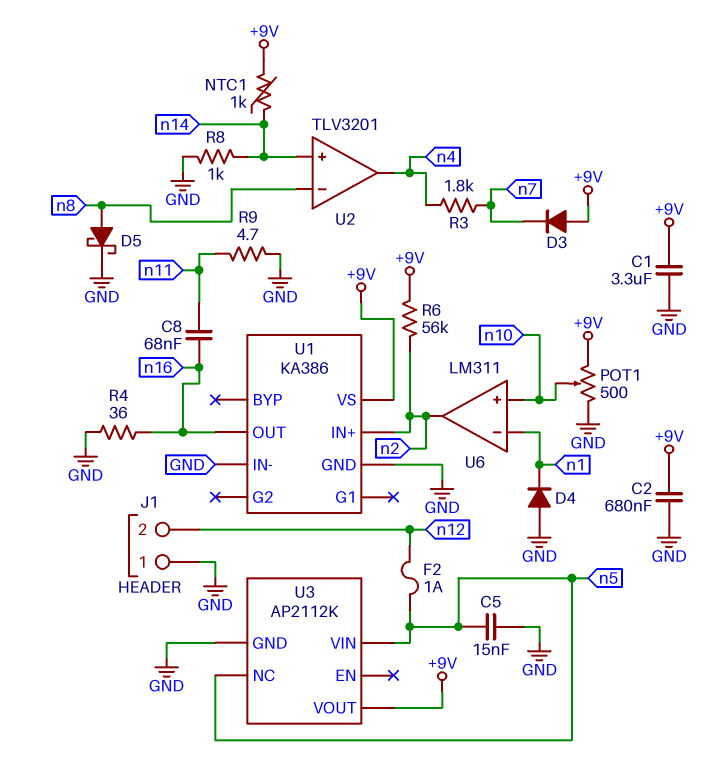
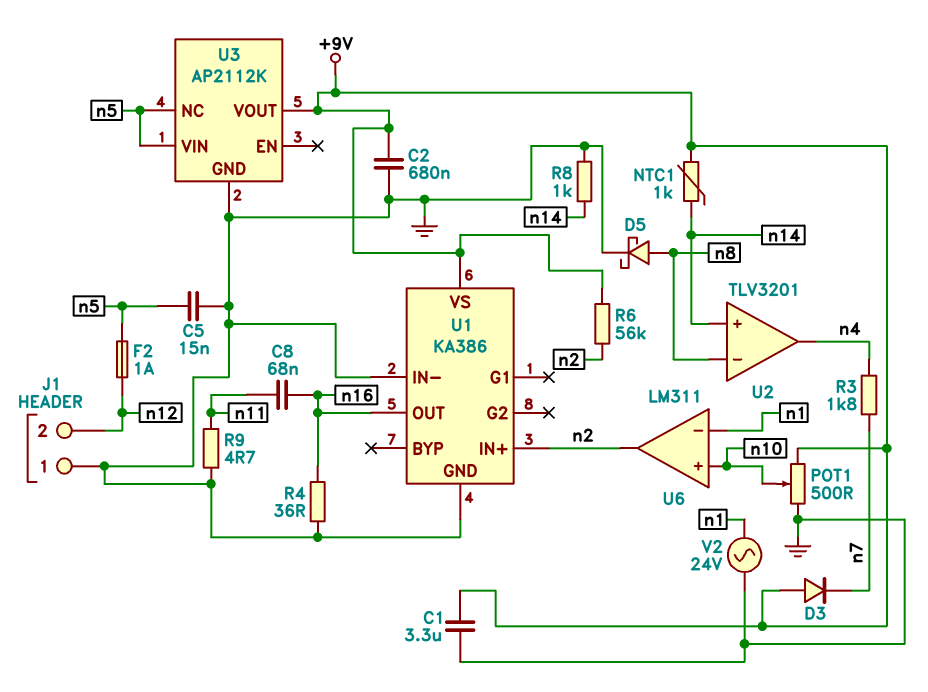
D4: diode (A GND, K n1) -> none
V2: none -> AC 24V (GND, n1)

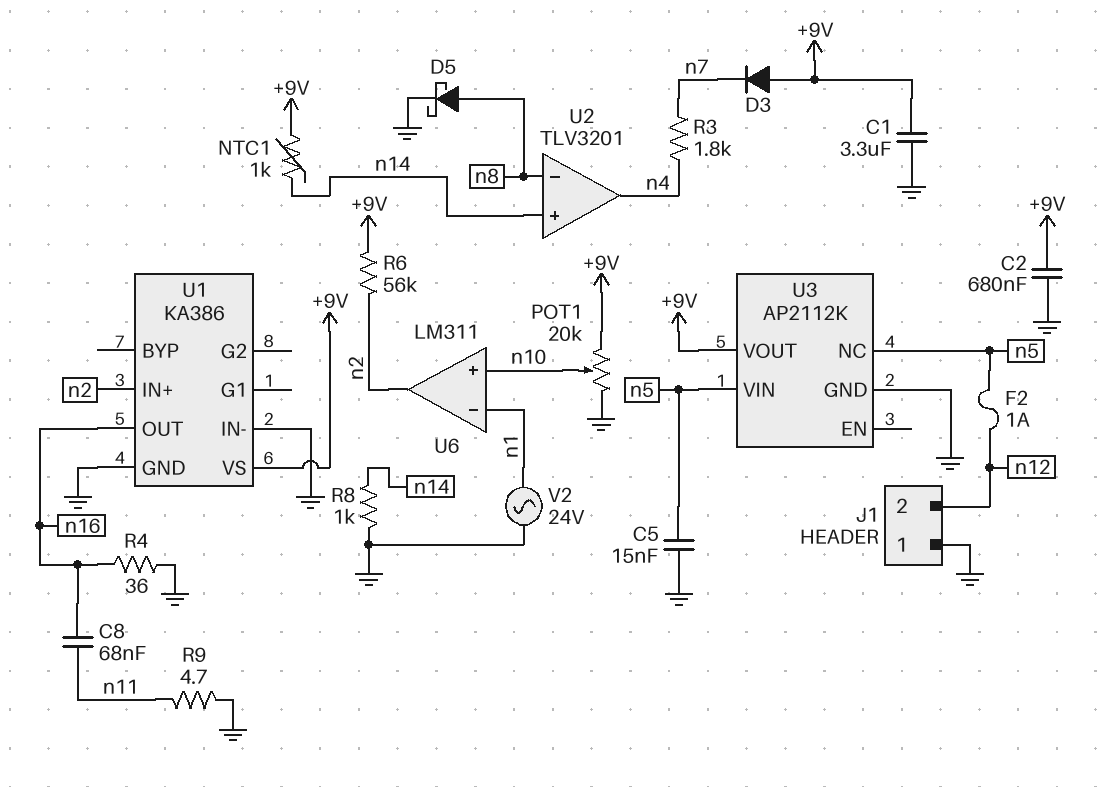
POT1: 500 (+9V, GND, wiper n10) -> 20k (+9V, GND, wiper n10)

